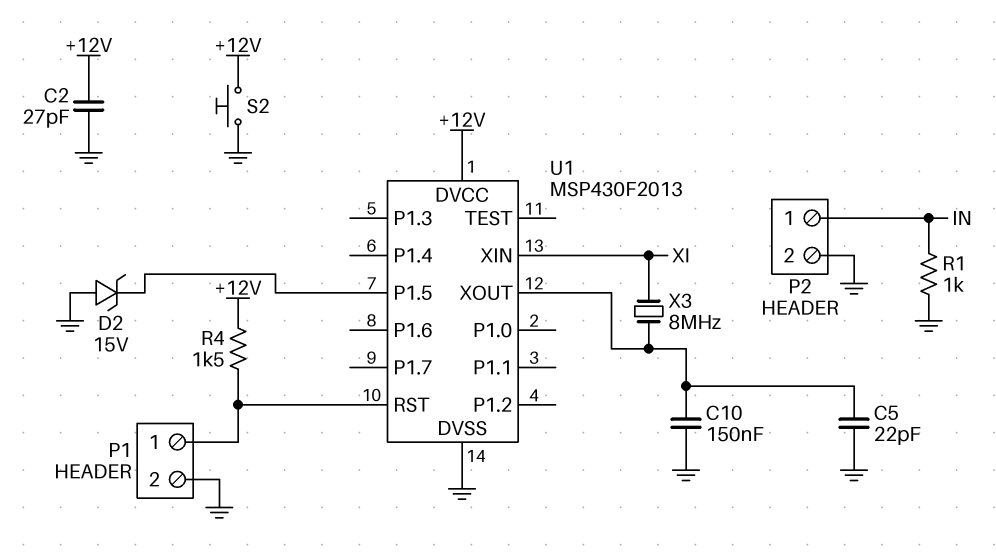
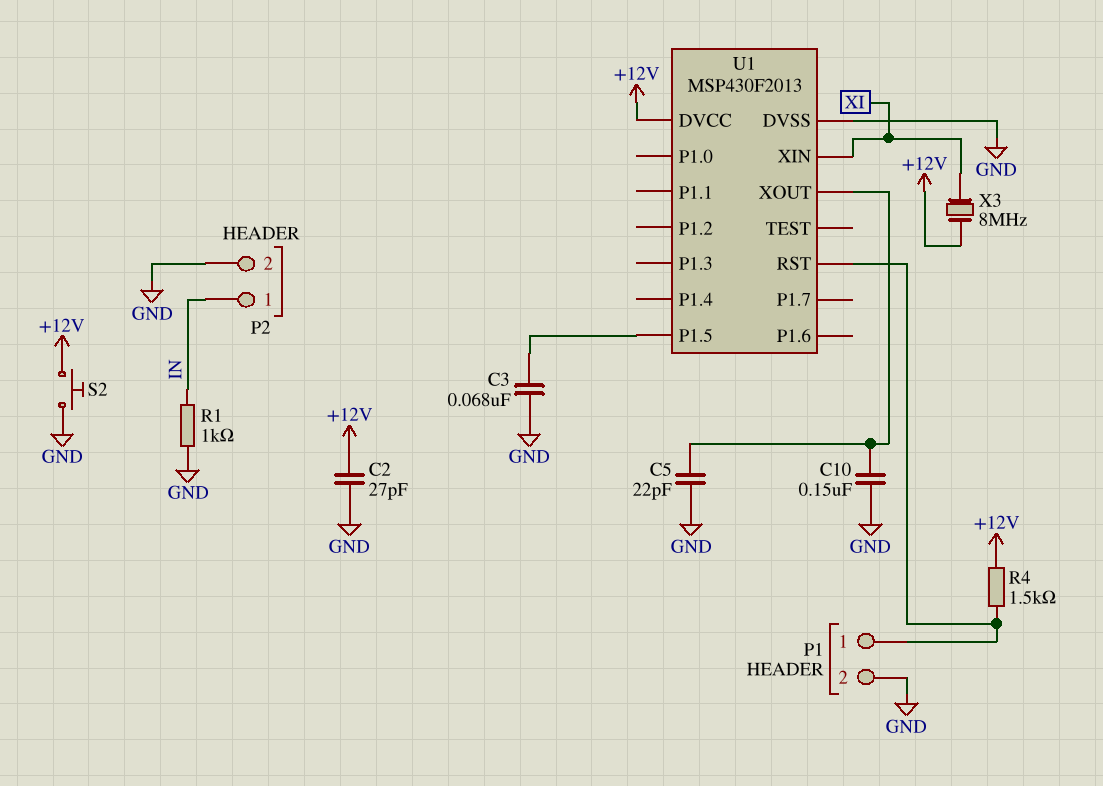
C3: none -> 68nF (GND, U1/P1.5)
D2: zener 15V (A GND, K U1/P1.5) -> none
X3: 8MHz (U1/XOUT, XI) -> 8MHz (+12V, XI)

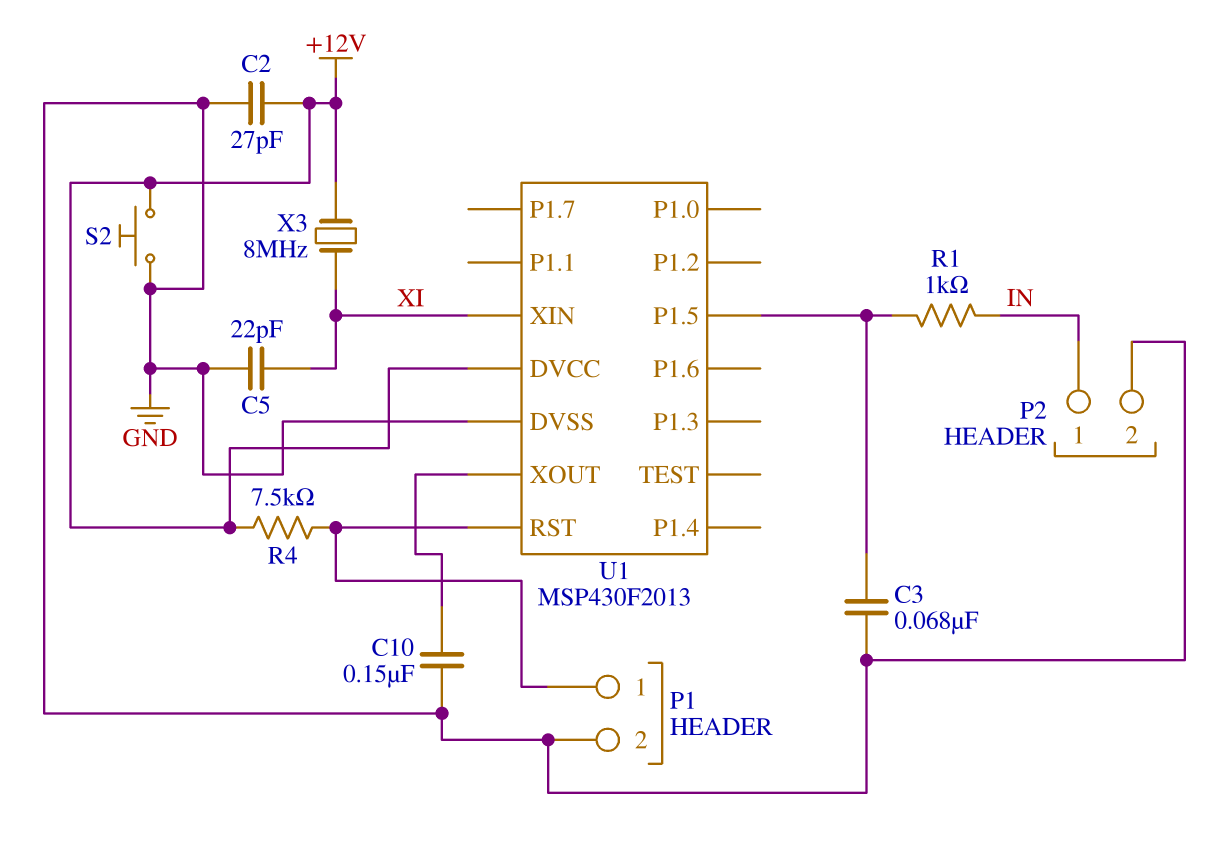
C5: 22pF (GND, U1/XOUT) -> 22pF (GND, XI)
R1: 1k (GND, IN) -> 1k (IN, U1/P1.5)
R4: 1.5k (+12V, P1/1) -> 7.5k (+12V, P1/1)

